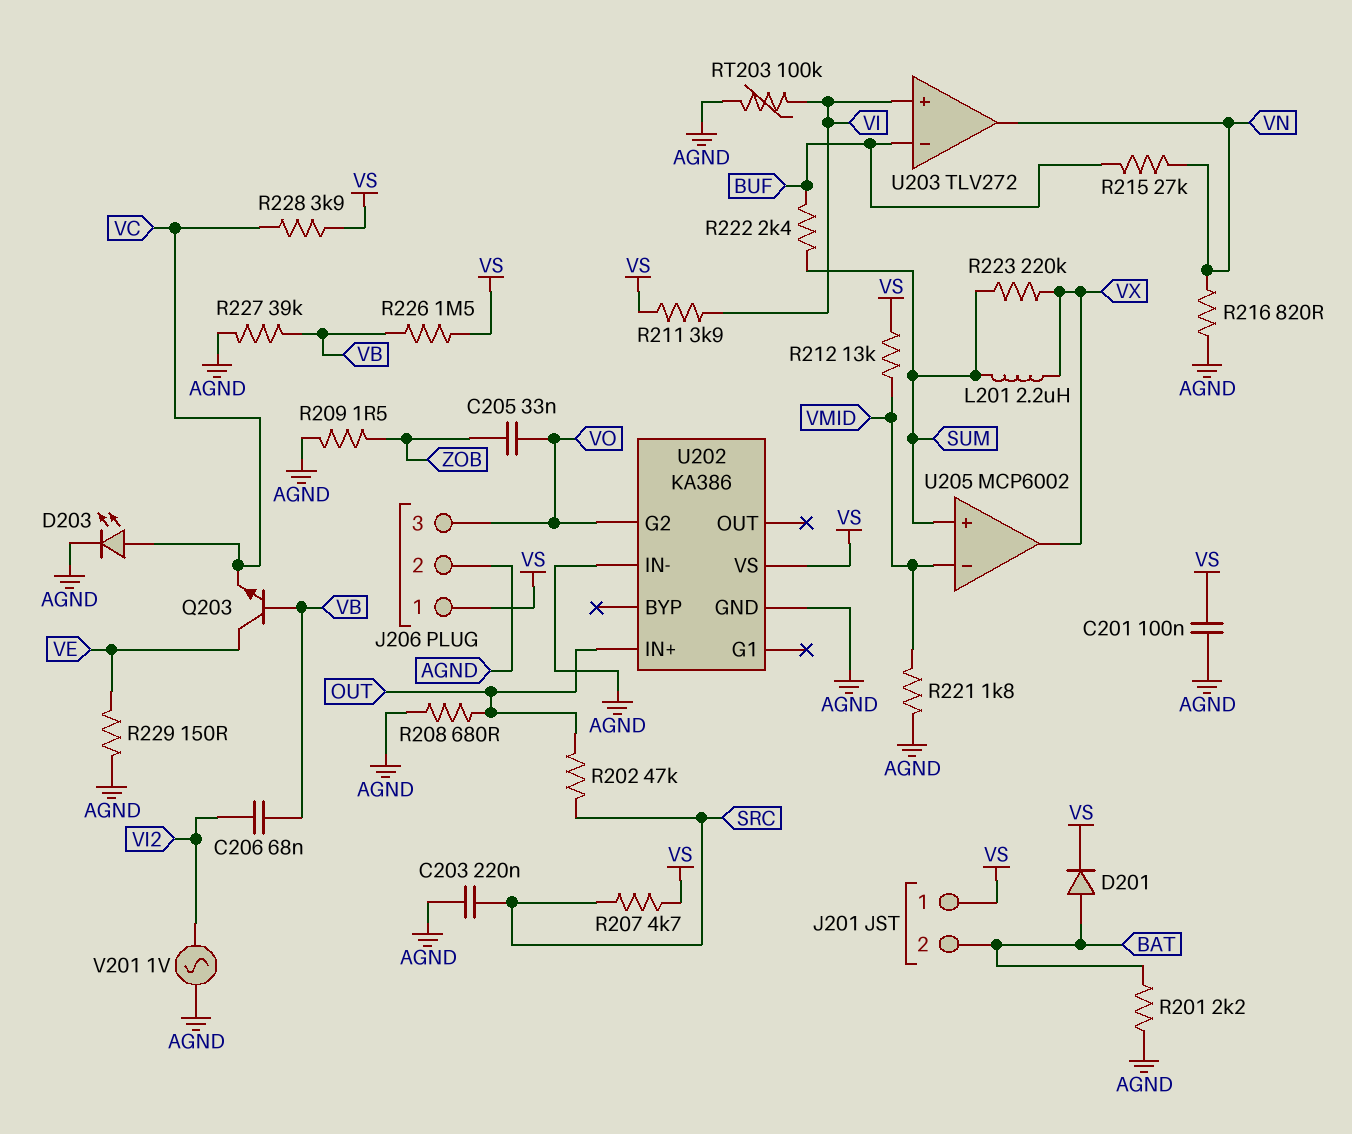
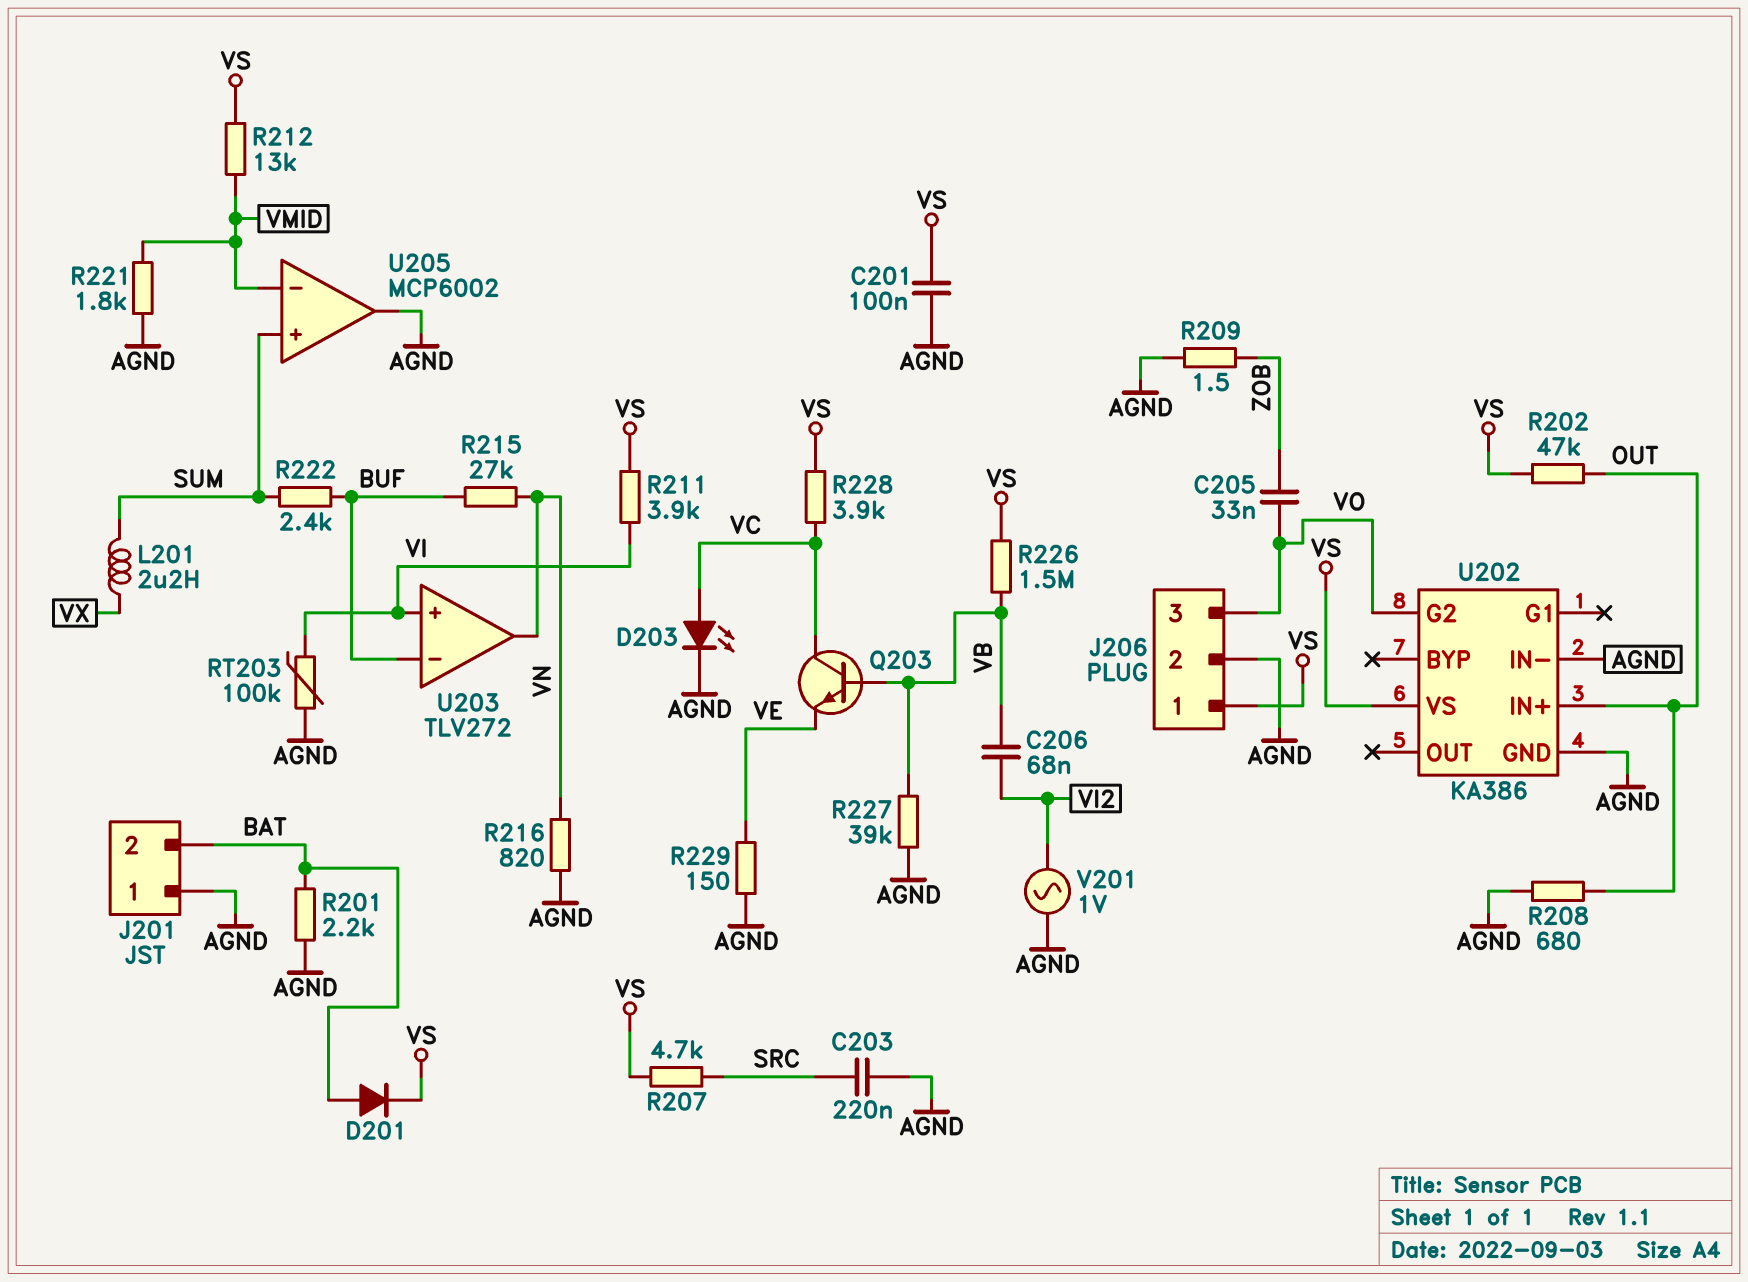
J201 pin 1: VS -> AGND
Q203: NPN (B VB, C VE, E VC) -> NPN (B VB, C VC, E VE)
R202: 47k (OUT, SRC) -> 47k (OUT, VS)
R223: 220k (SUM, VX) -> none
U205 pin out: VX -> AGND

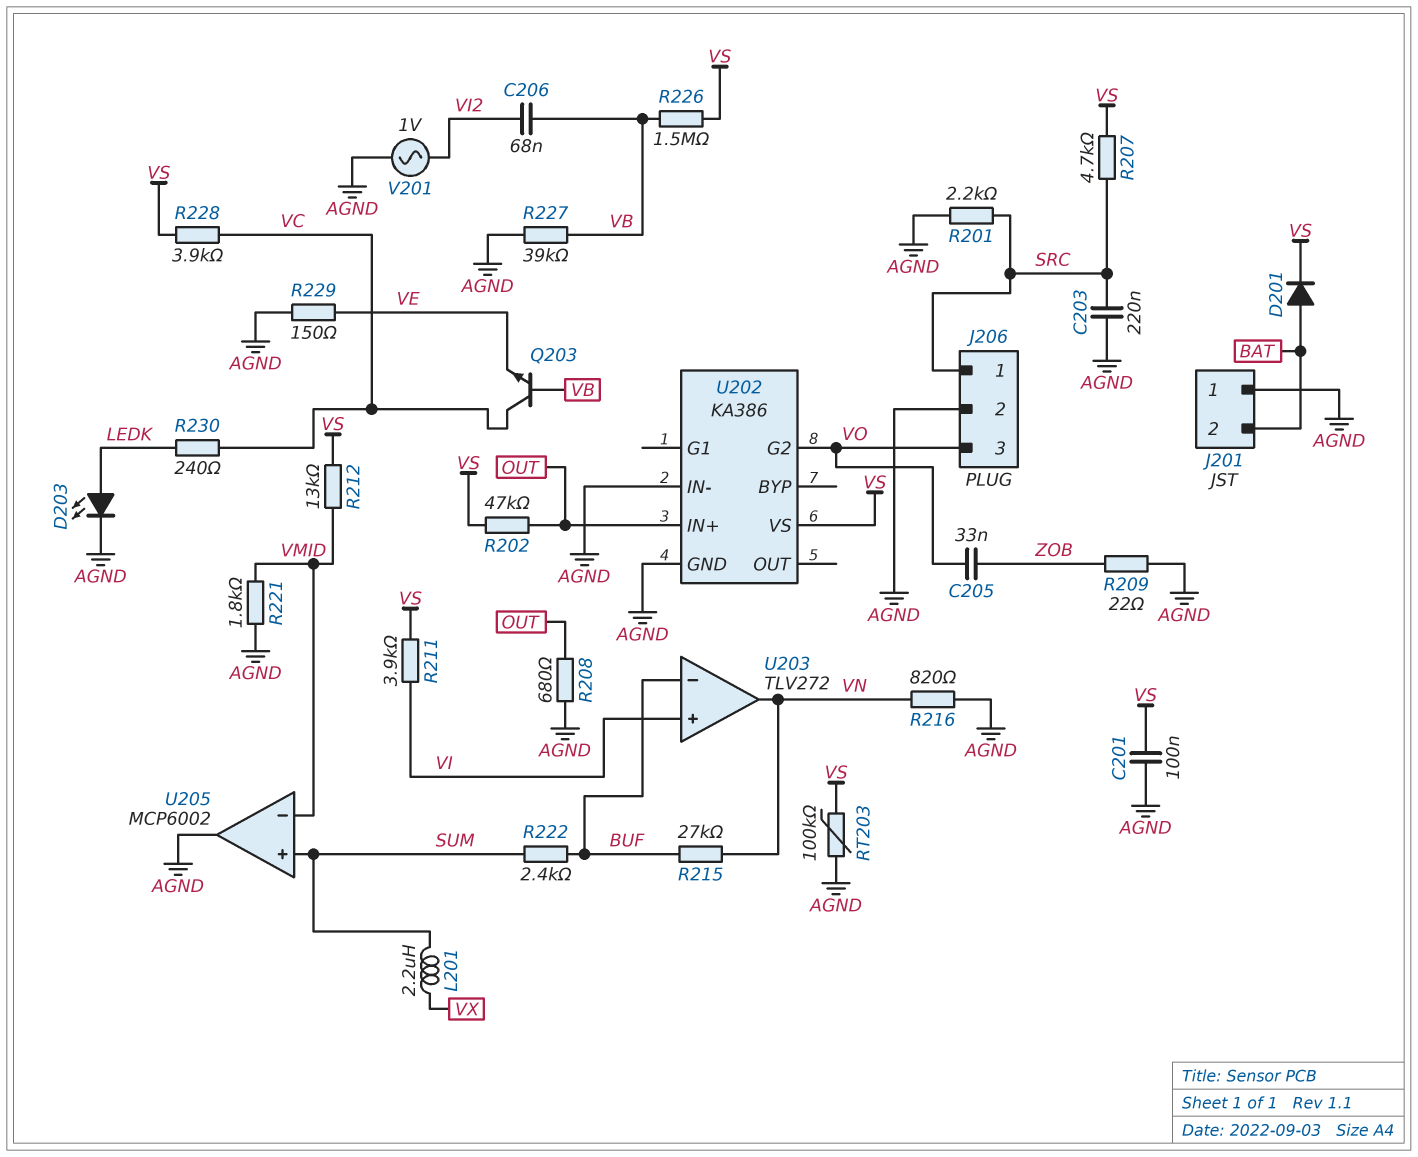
D203: LED (A VC, K AGND) -> LED (A LEDK, K AGND)
J206 pin 1: VS -> SRC
R201: 2.2k (AGND, BAT) -> 2.2k (AGND, SRC)
R209: 1.5 (AGND, ZOB) -> 22 (AGND, ZOB)
R230: none -> 240 (LEDK, VC)
RT203: 100k (AGND, VI) -> 100k (AGND, VS)

